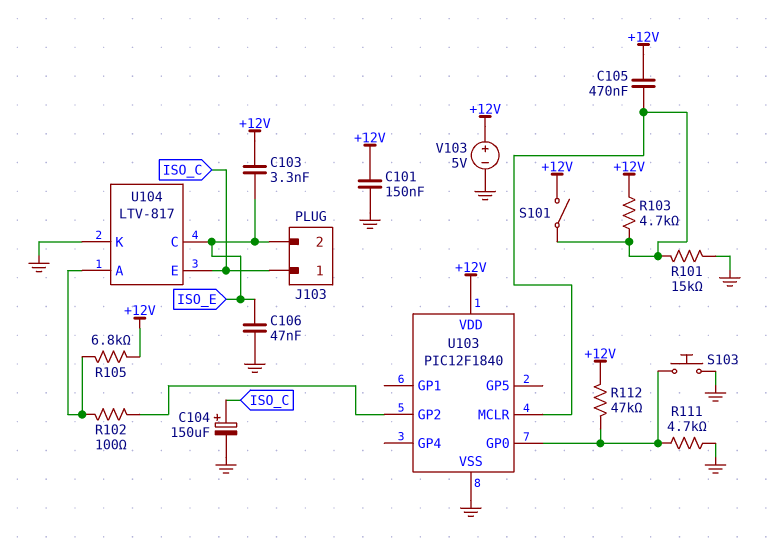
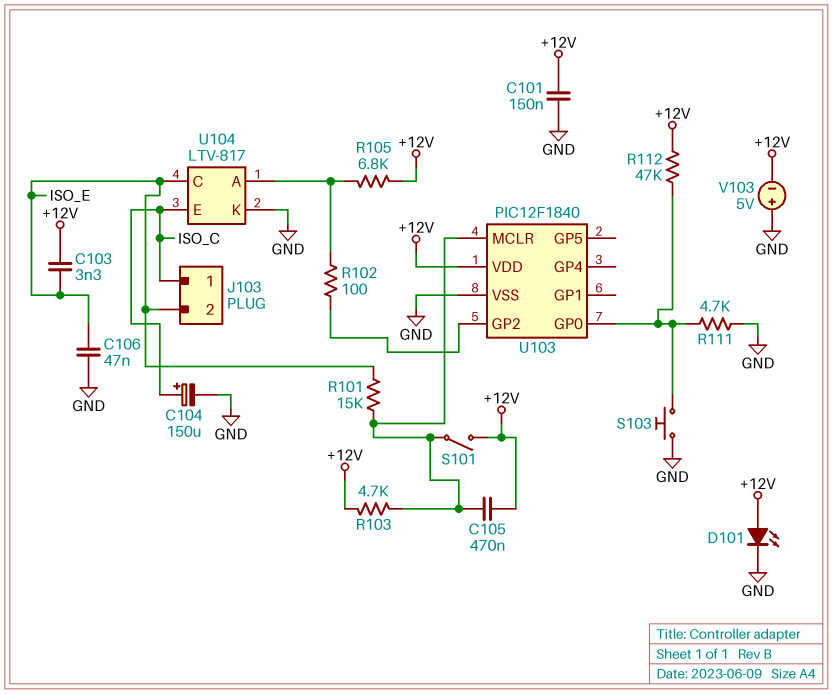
D101: none -> LED (A +12V, K GND)
R101: 15k (GND, U103/MCLR) -> 15k (ISO_E, U103/MCLR)
V103: 5V (plus +12V, minus GND) -> 5V (plus GND, minus +12V)

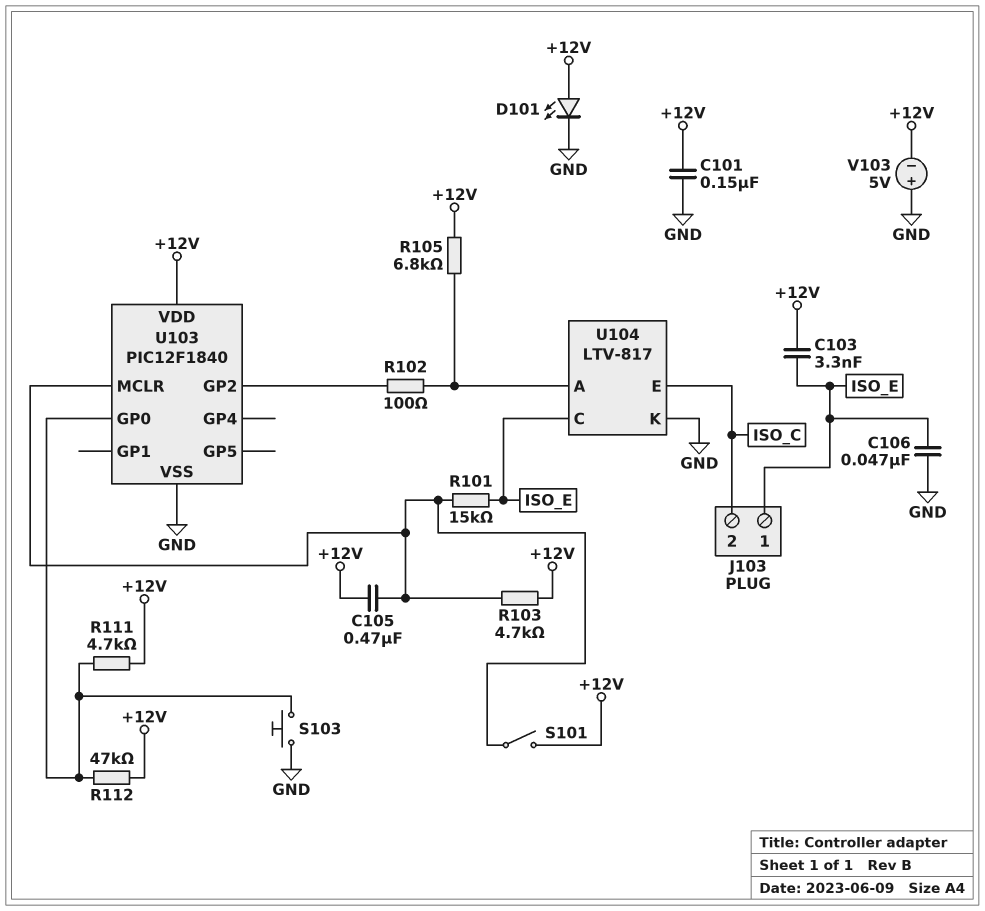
C104: 150uF (plus ISO_C, minus GND) -> none
J103 pin 1: ISO_C -> ISO_E
J103 pin 2: ISO_E -> ISO_C
R111: 4.7k (GND, U103/GP0) -> 4.7k (+12V, U103/GP0)

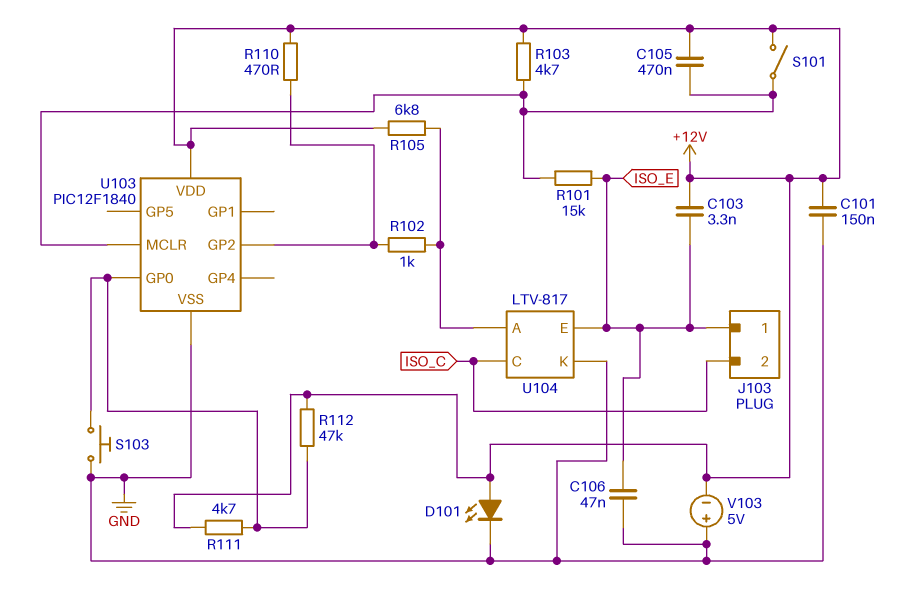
R102: 100 (U103/GP2, U104/A) -> 1k (U103/GP2, U104/A)
R110: none -> 470 (+12V, U103/GP2)
U104 pin C: ISO_E -> ISO_C
U104 pin E: ISO_C -> ISO_E

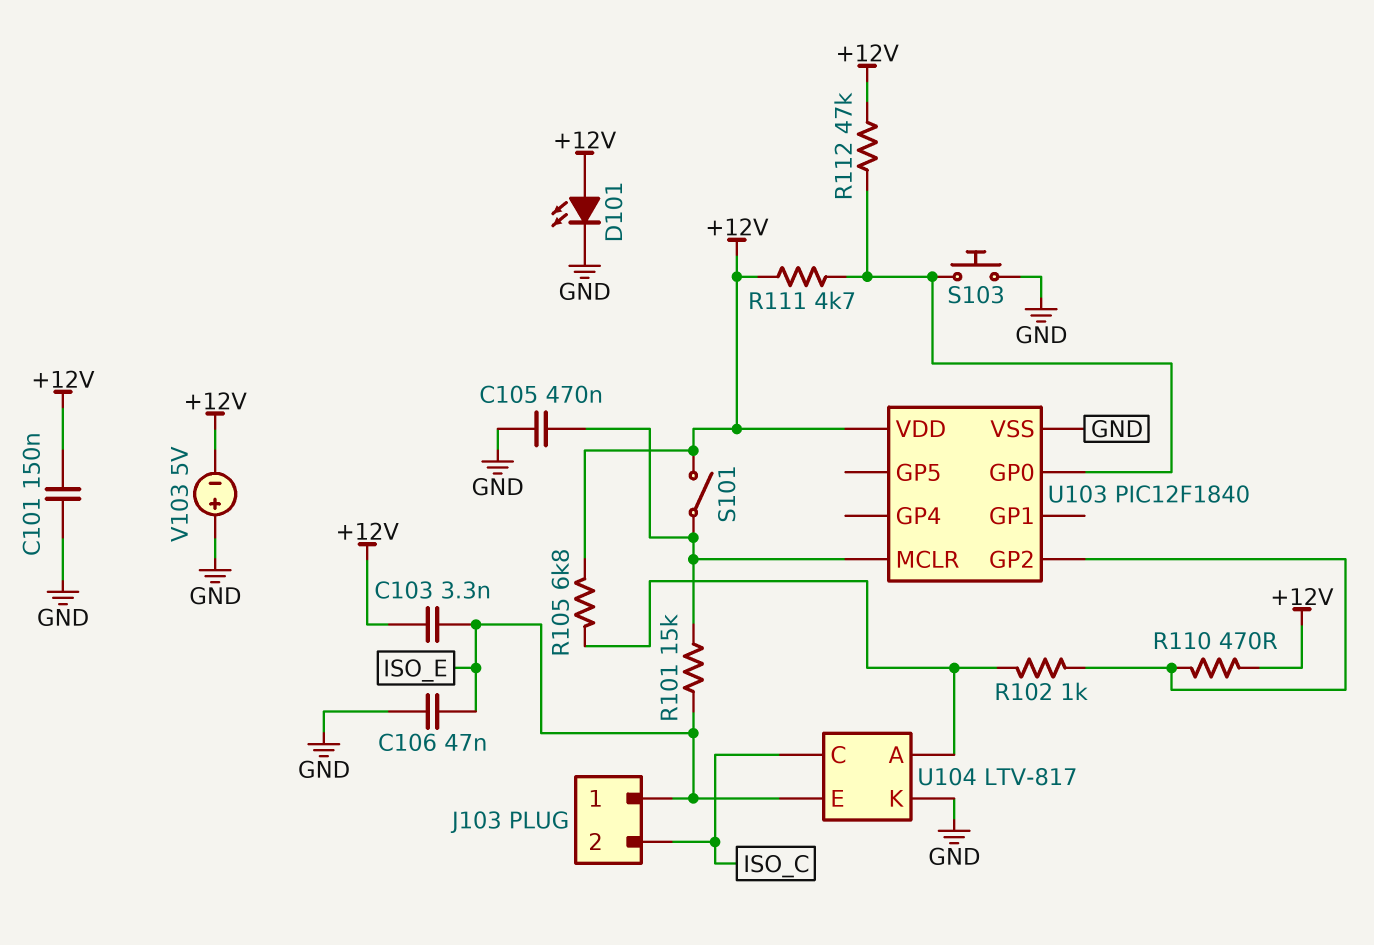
C105: 470nF (+12V, U103/MCLR) -> 470nF (GND, U103/MCLR)
R103: 4.7k (+12V, U103/MCLR) -> none

